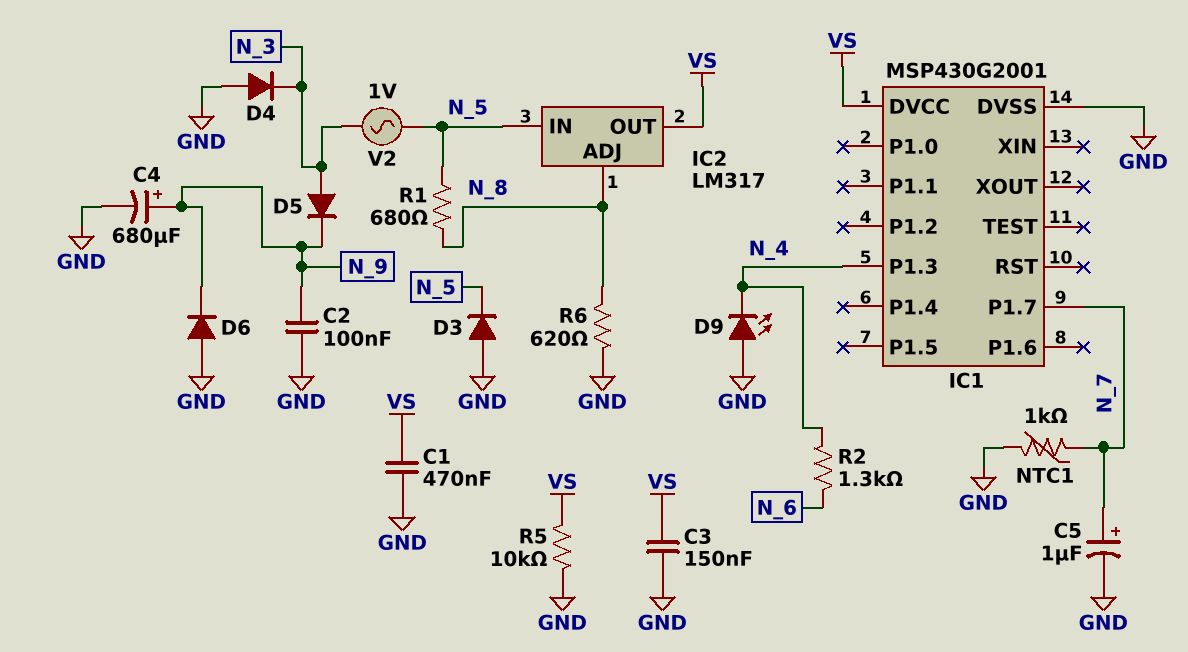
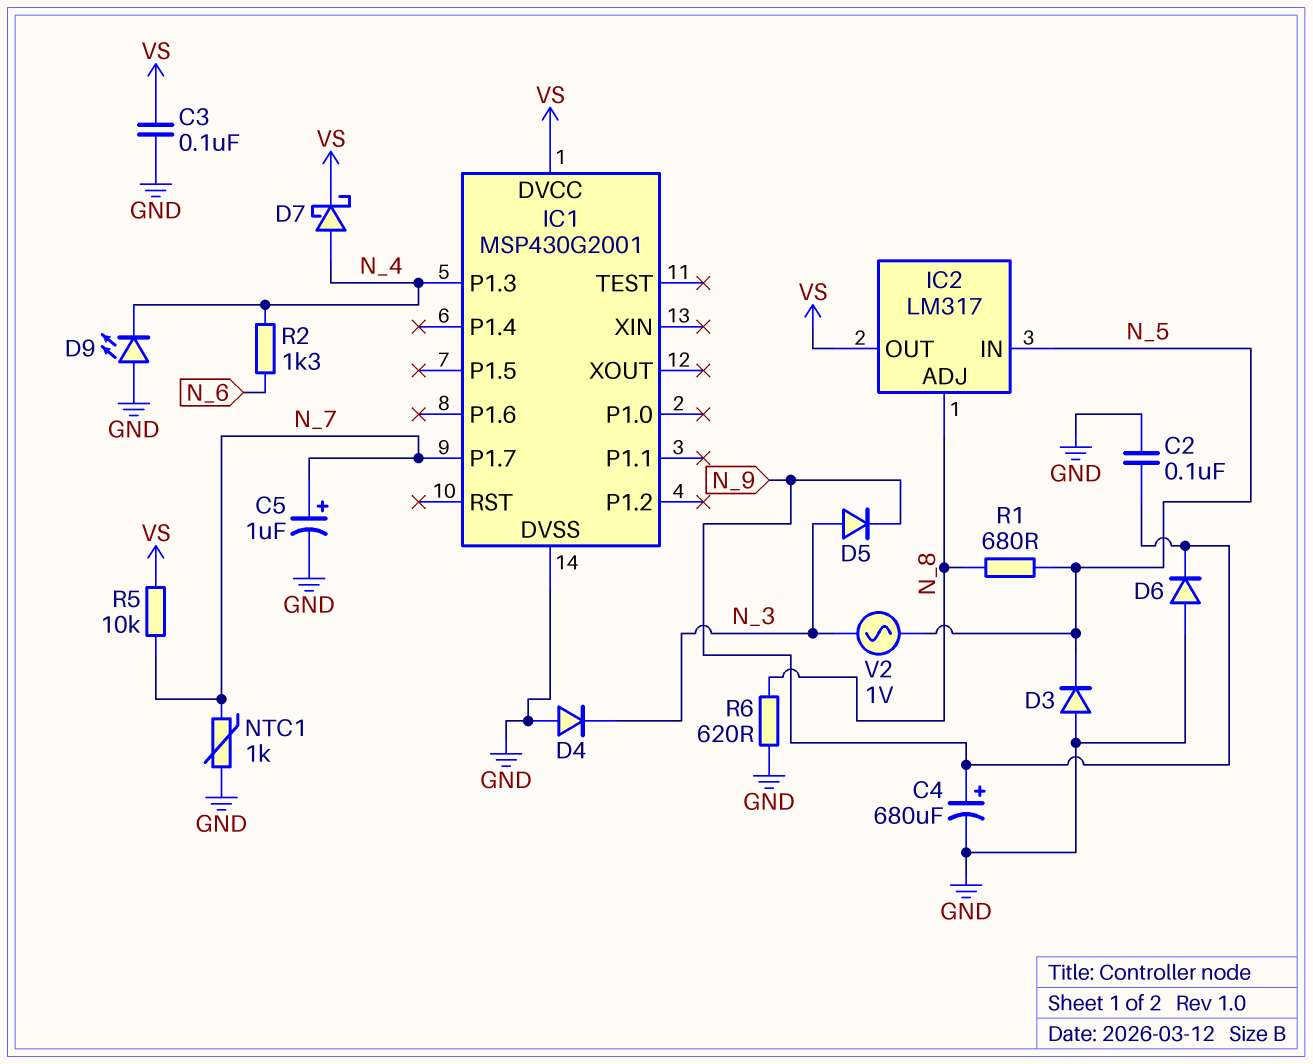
C1: 470nF (GND, VS) -> none
C3: 150nF (GND, VS) -> 100nF (GND, VS)
D7: none -> schottky (A N_4, K VS)
R5: 10k (GND, VS) -> 10k (N_7, VS)

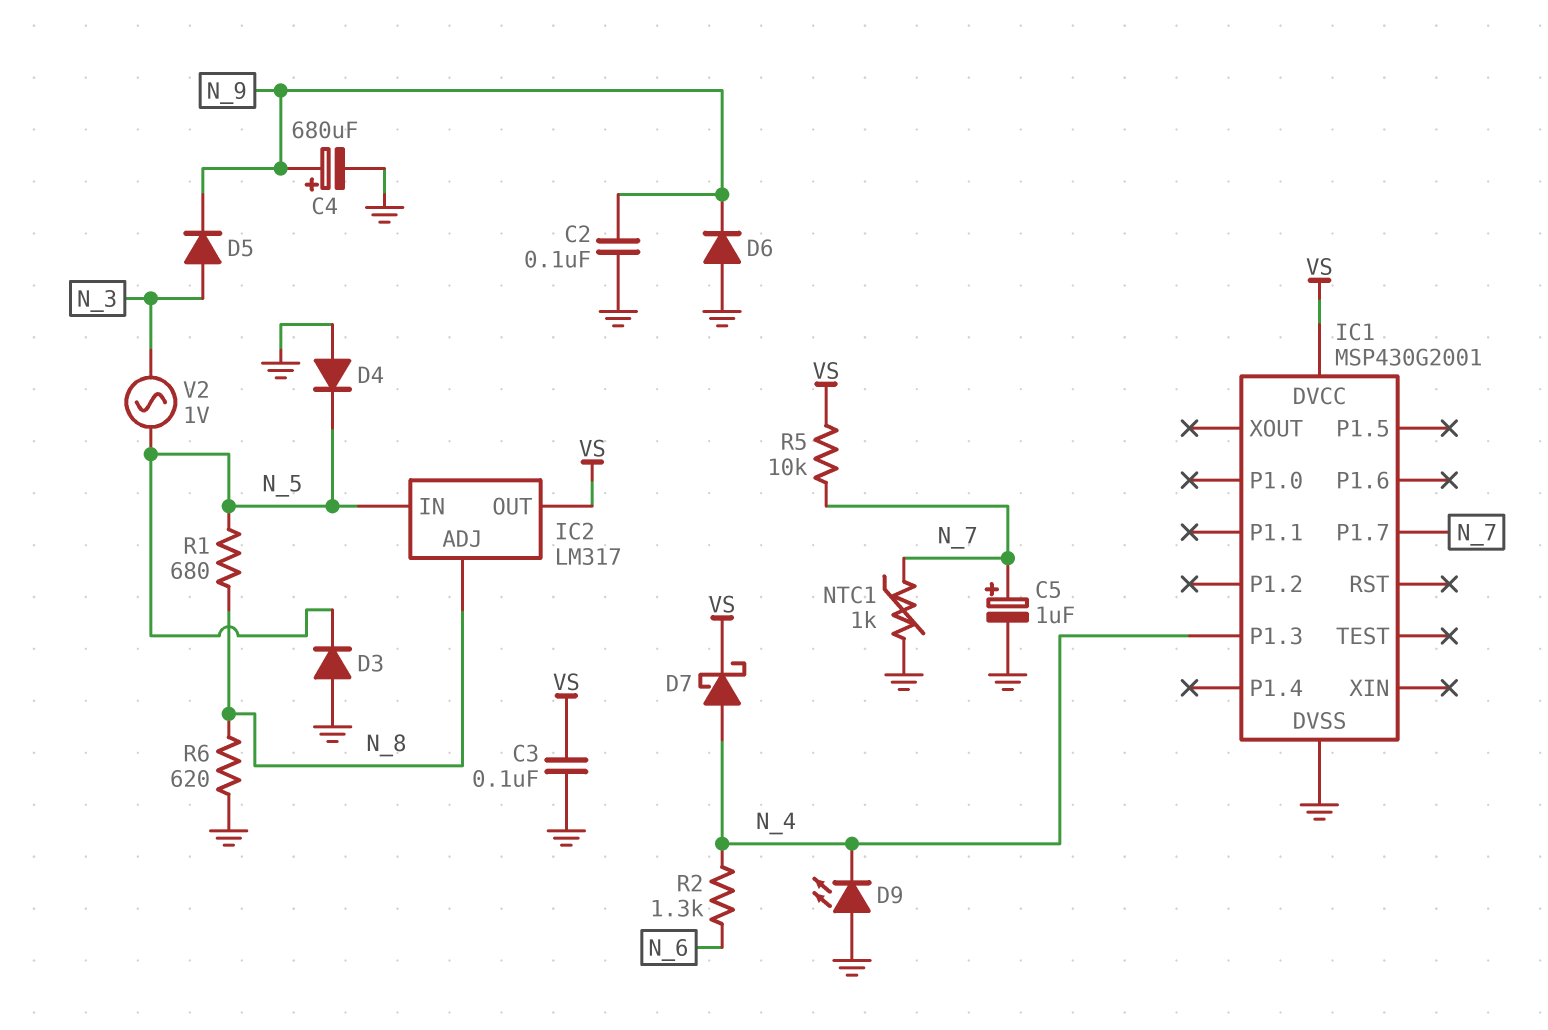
D4: diode (A GND, K N_3) -> diode (A GND, K N_5)

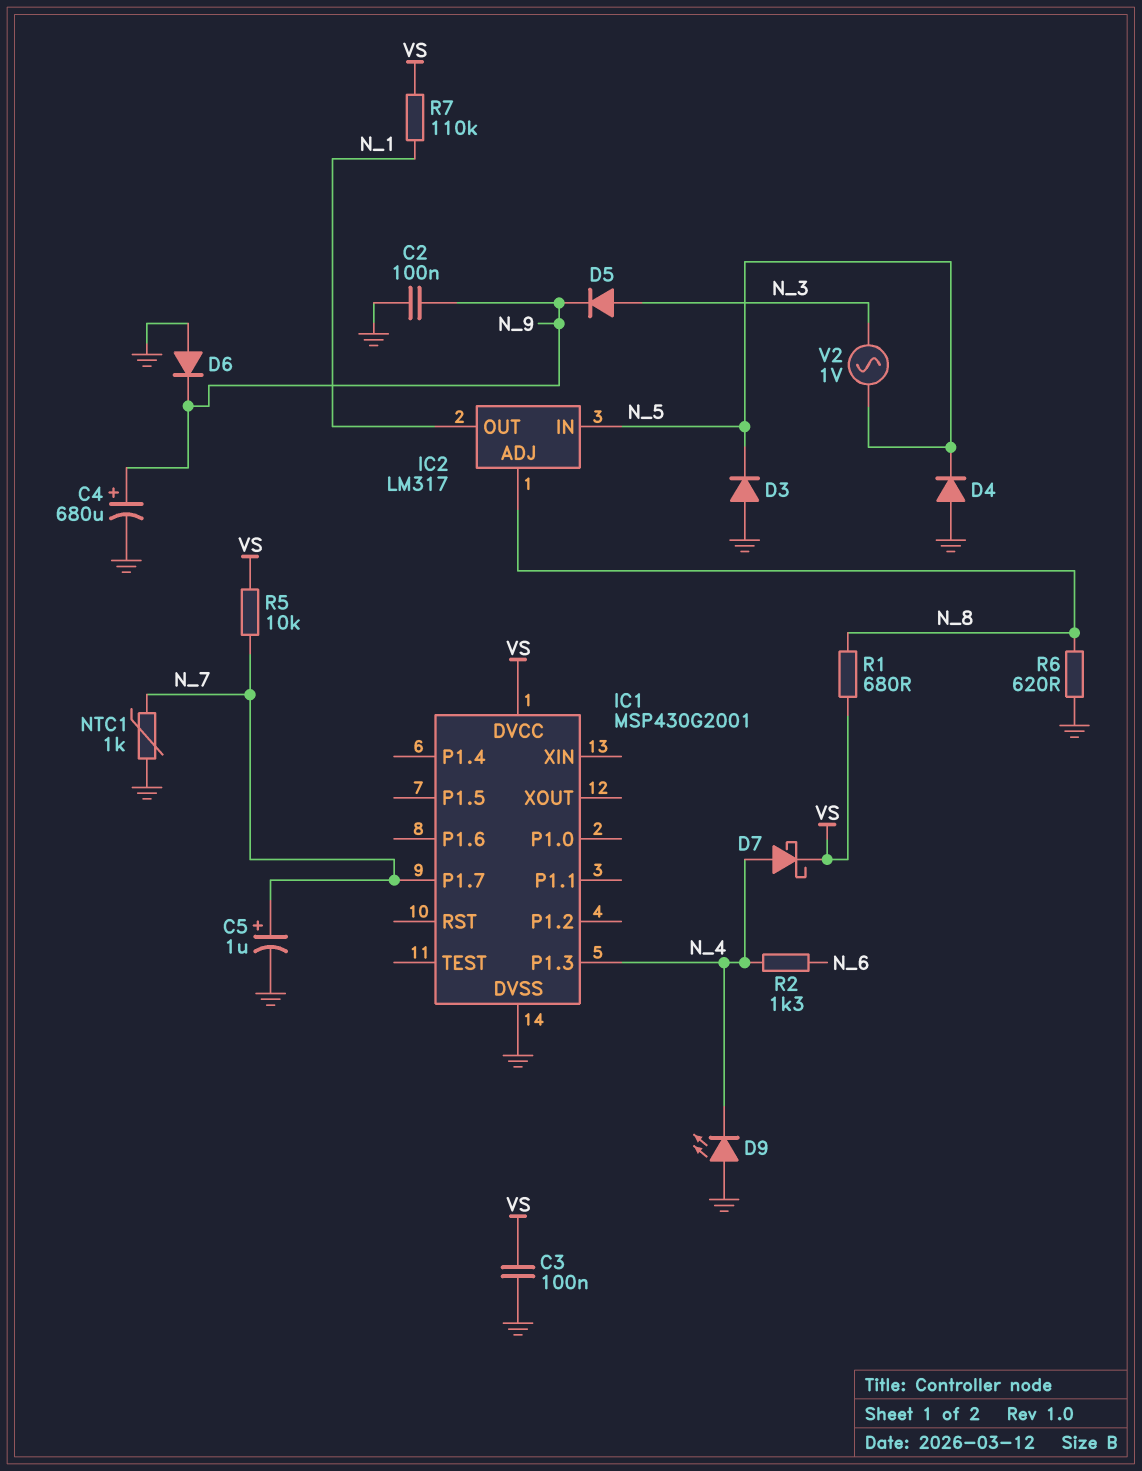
IC2 pin OUT: VS -> N_1
R1: 680 (N_5, N_8) -> 680 (N_8, VS)
R7: none -> 110k (N_1, VS)

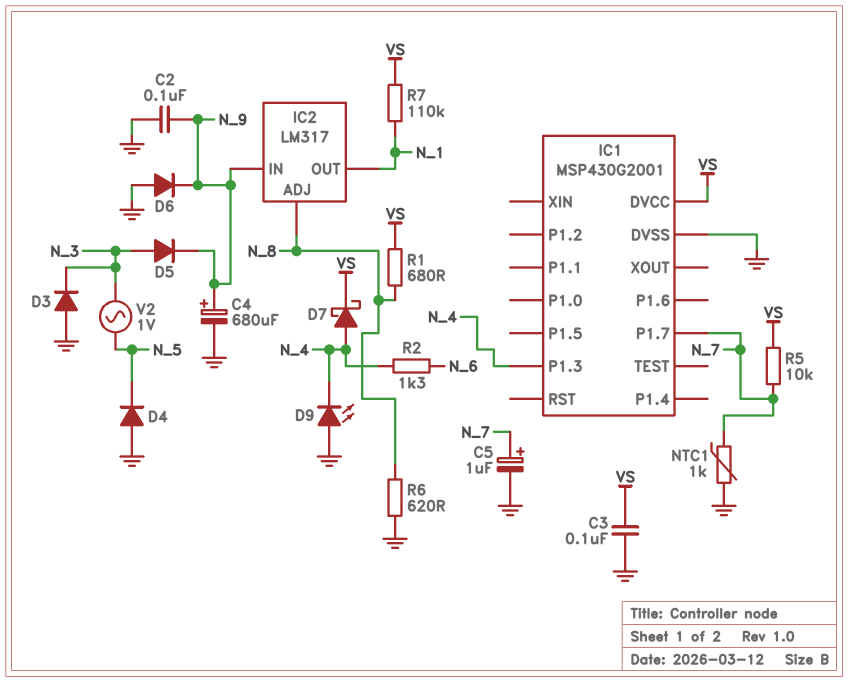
D3: diode (A GND, K N_5) -> diode (A GND, K N_3)
IC2 pin IN: N_5 -> N_9

